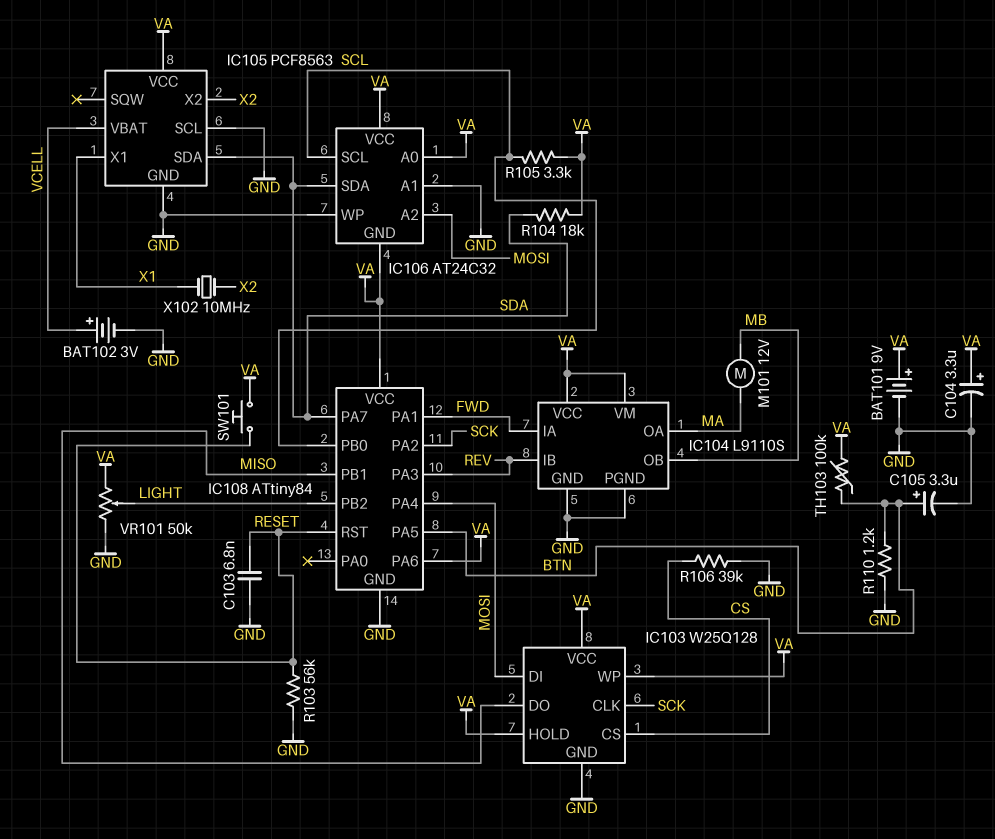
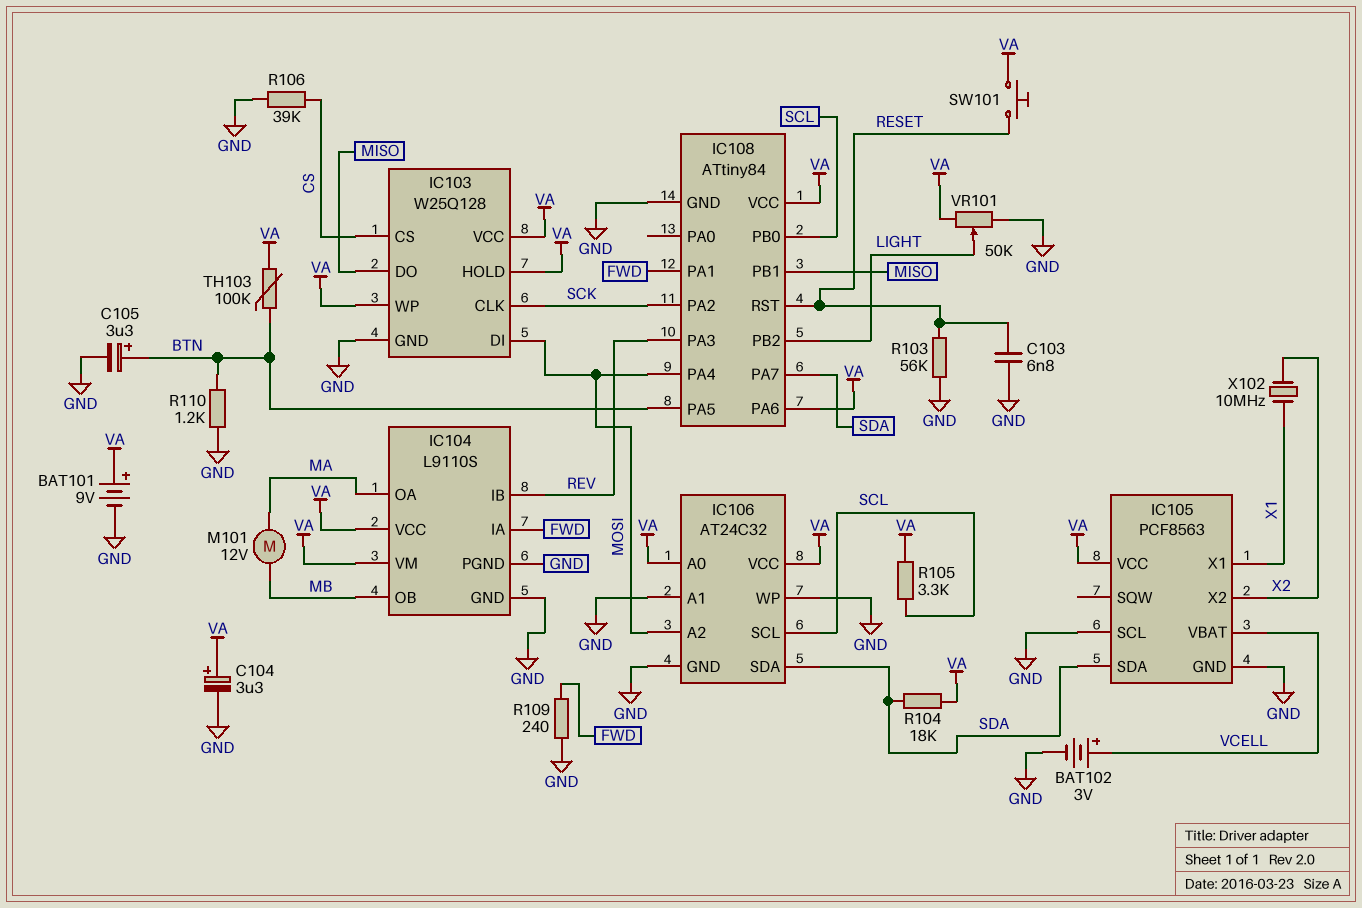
IC106 pin GND: VA -> GND
R109: none -> 240 (FWD, GND)

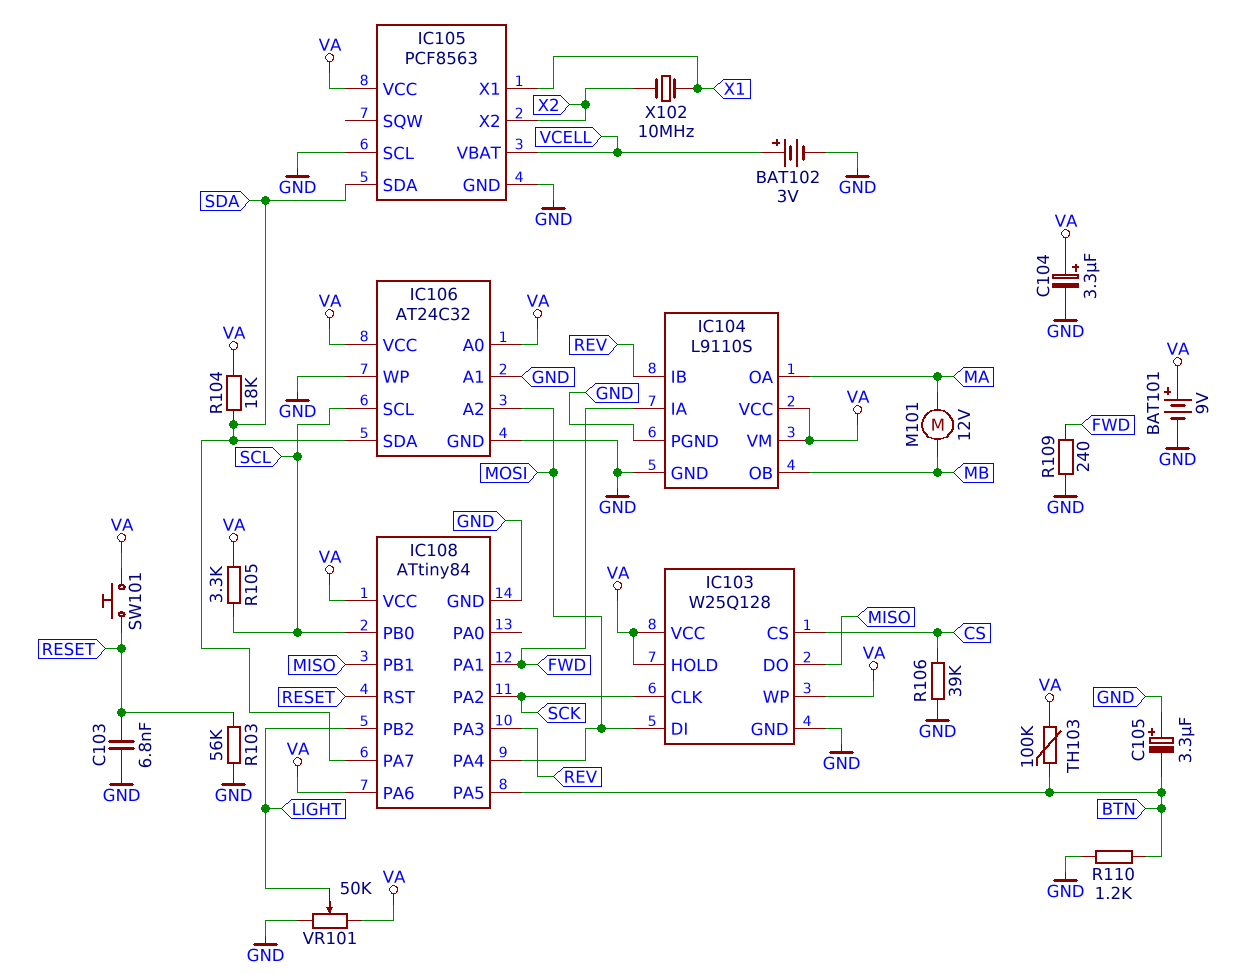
C105: 3.3uF (plus BTN, minus GND) -> 3.3uF (plus GND, minus BTN)

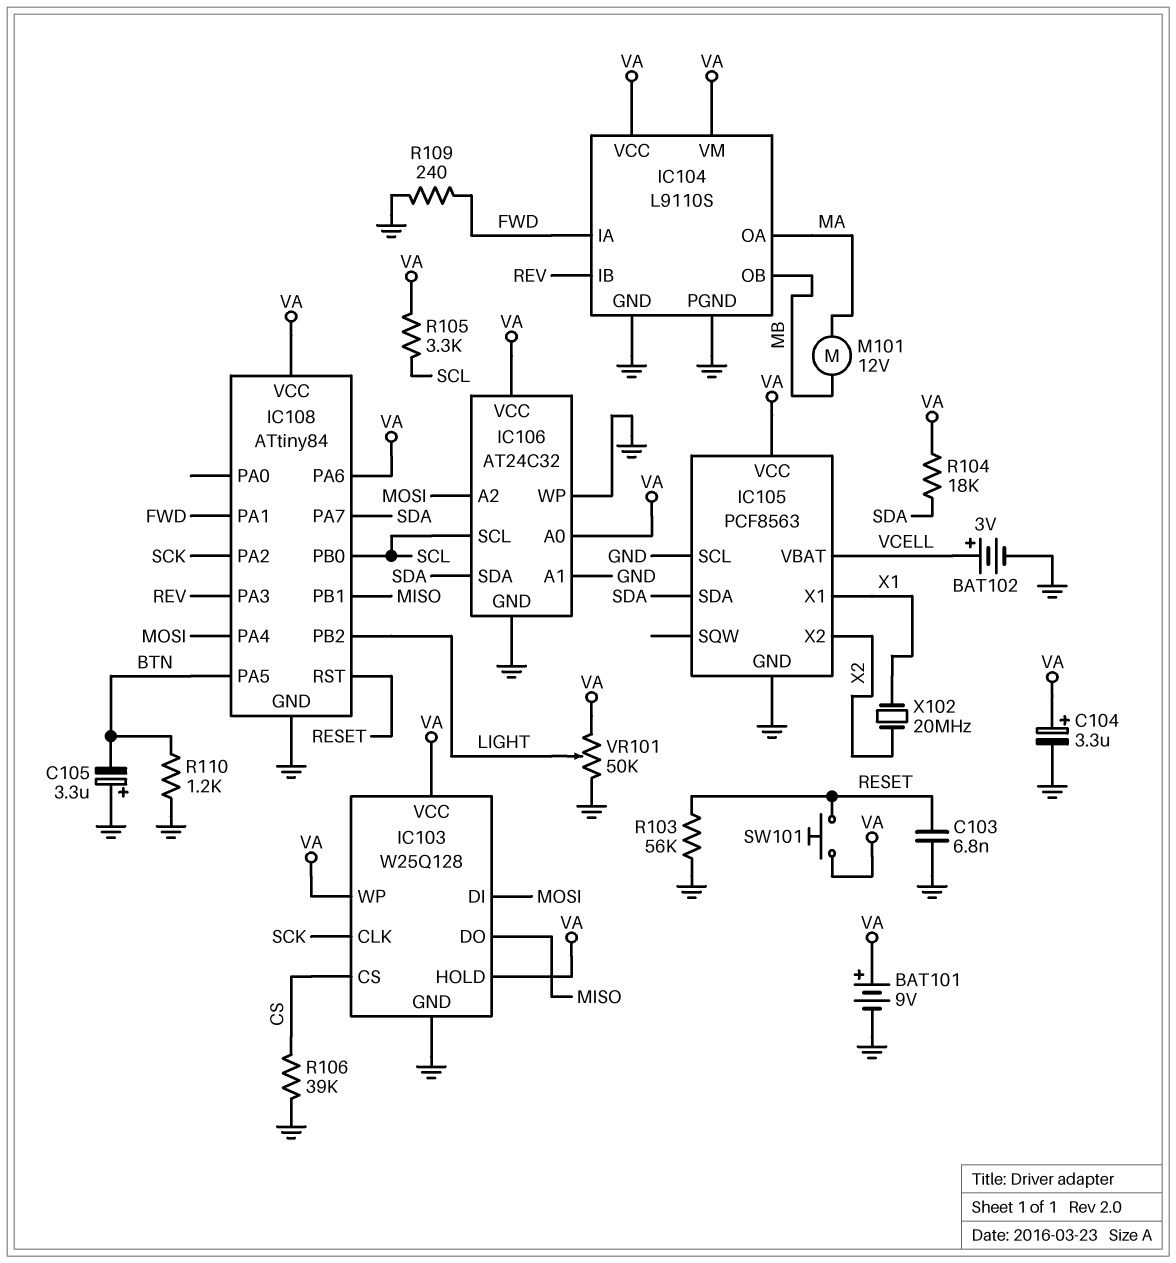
TH103: 100k (BTN, VA) -> none
X102: 10MHz (X1, X2) -> 20MHz (X1, X2)

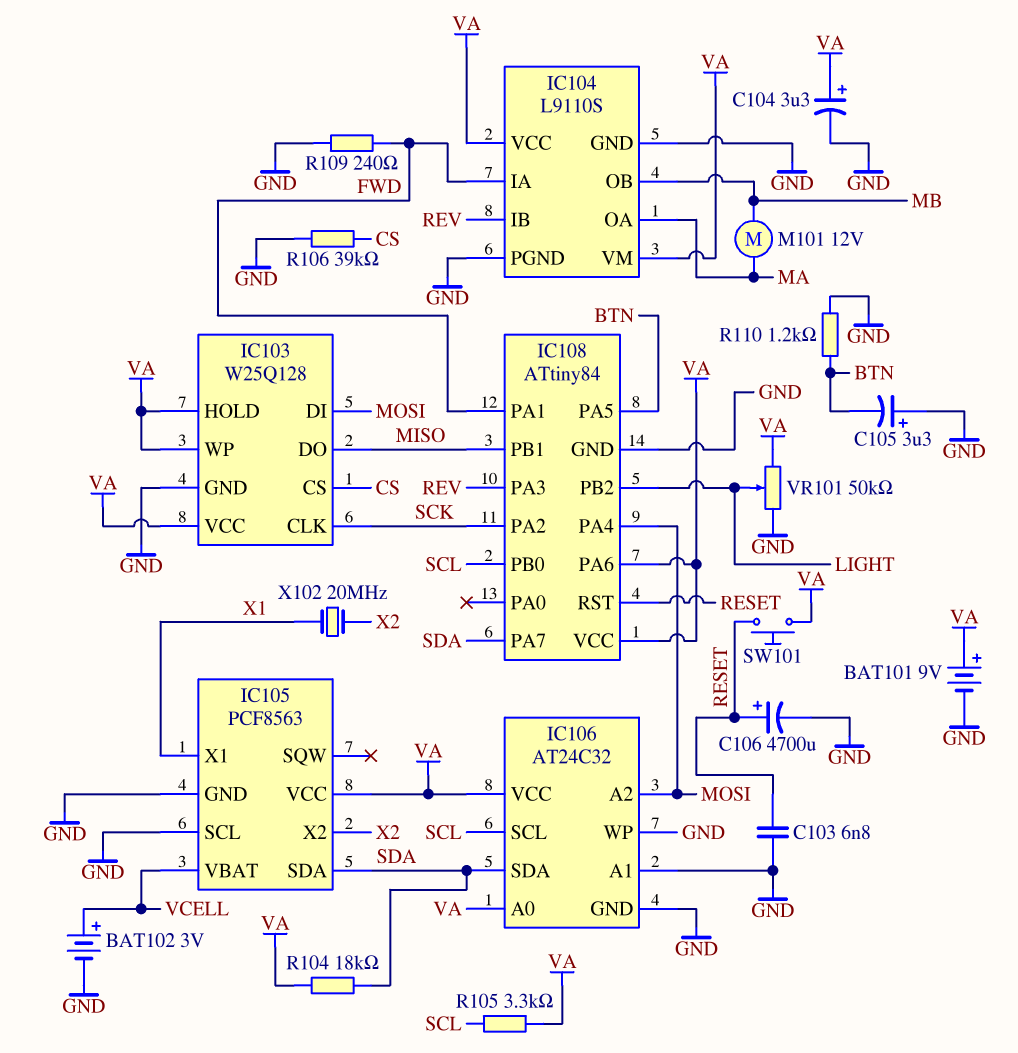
C106: none -> 4700uF (plus RESET, minus GND)
R103: 56k (GND, RESET) -> none

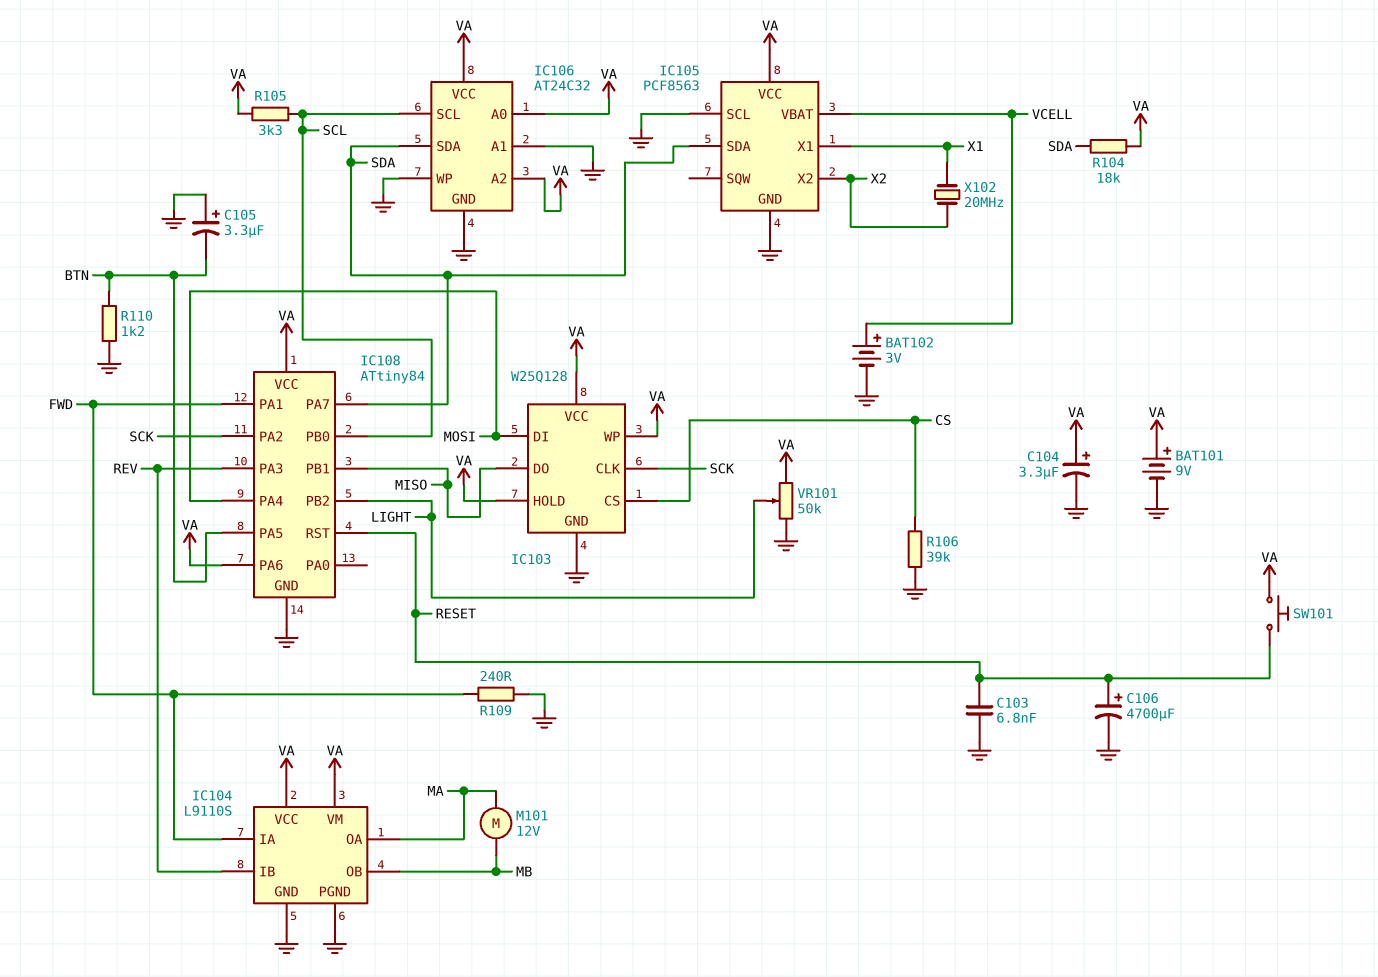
IC106 pin A2: MOSI -> VA

